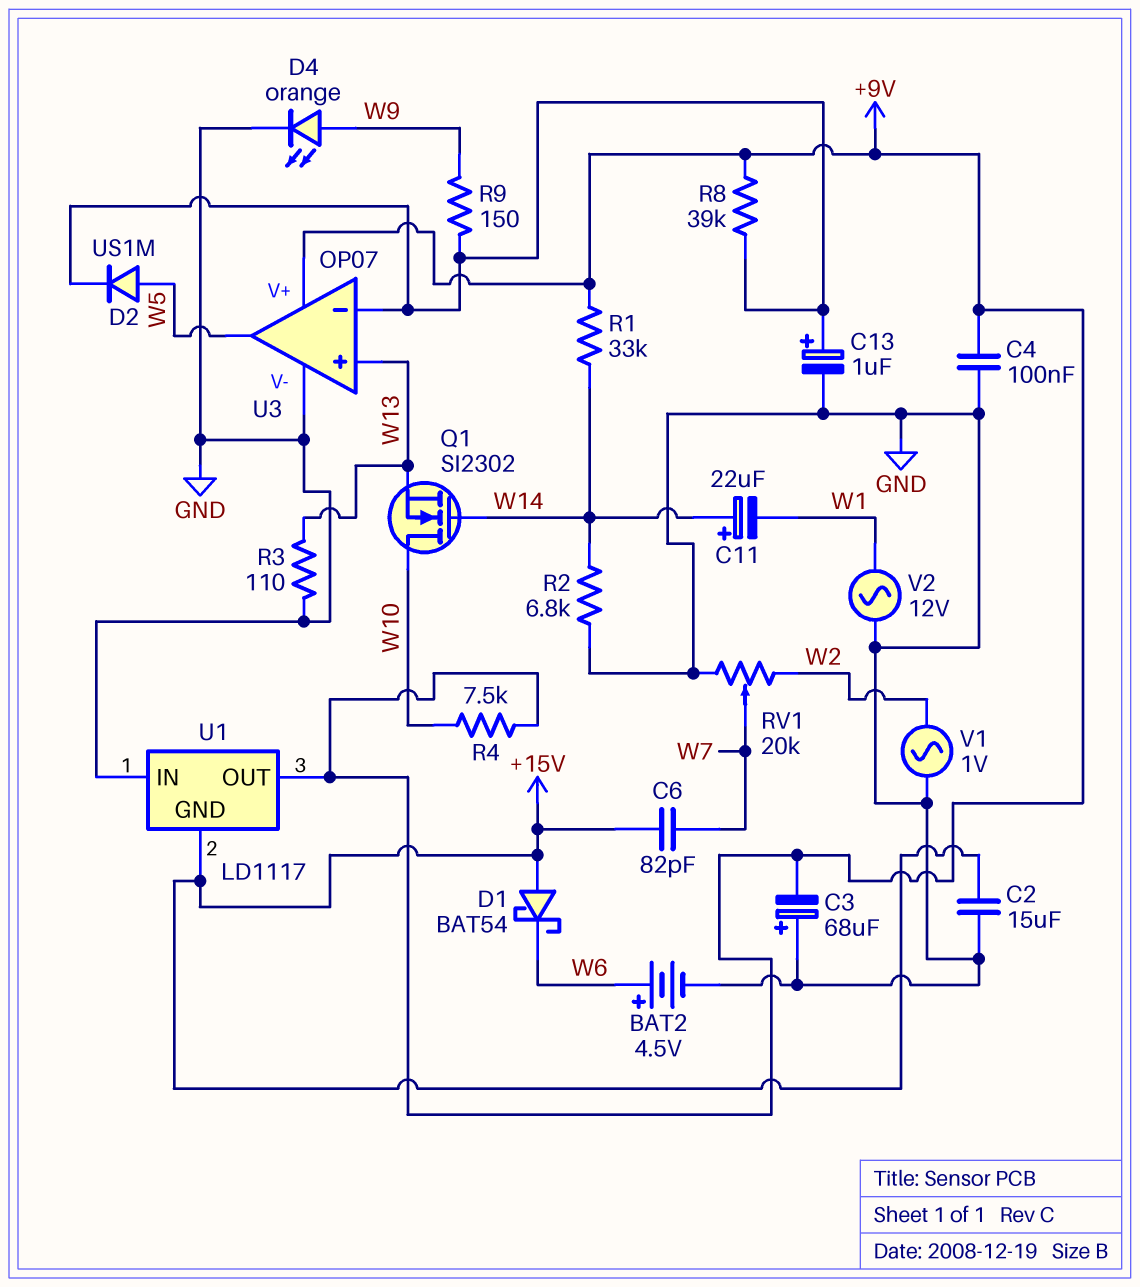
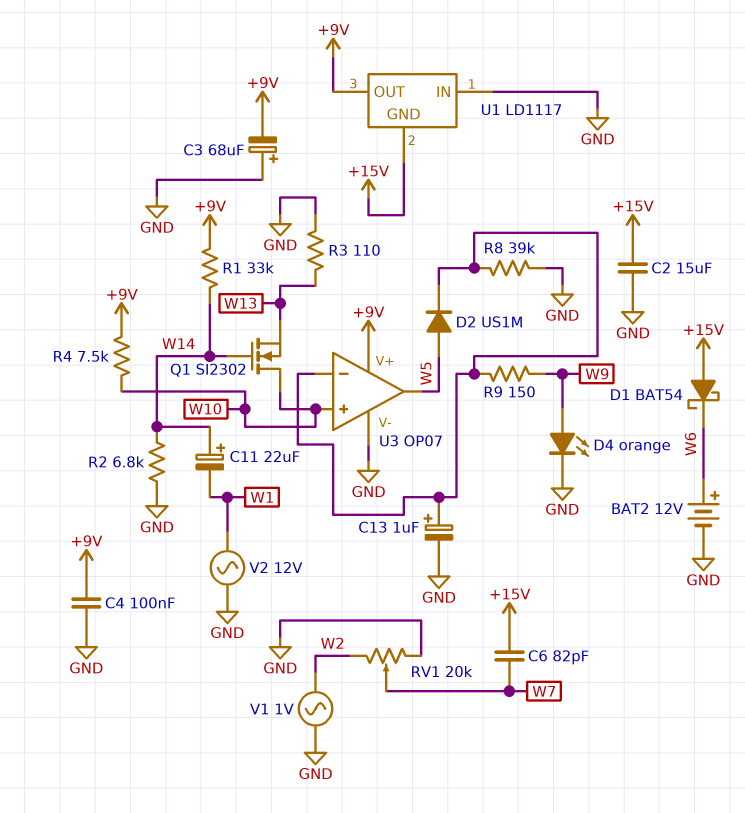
BAT2: 4.5V (plus W6, minus GND) -> 12V (plus W6, minus GND)
R8: 39k (+9V, U3/in-) -> 39k (GND, U3/in-)
U3 pin in+: W13 -> W10

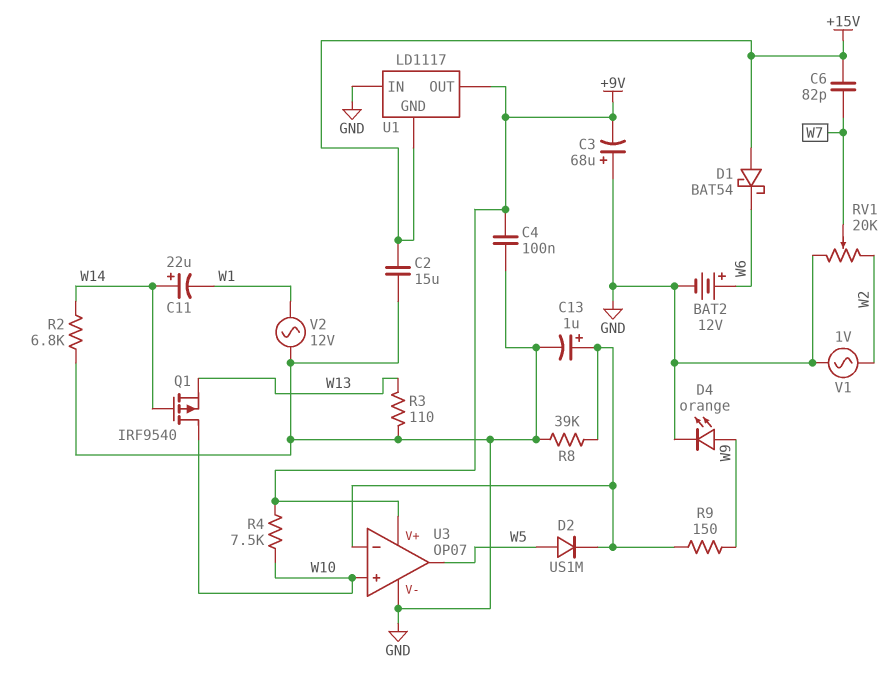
Q1: NMOS SI2302 (G W14, D W10, S W13) -> PMOS IRF9540 (G W14, D W10, S W13)
R1: 33k (+9V, W14) -> none

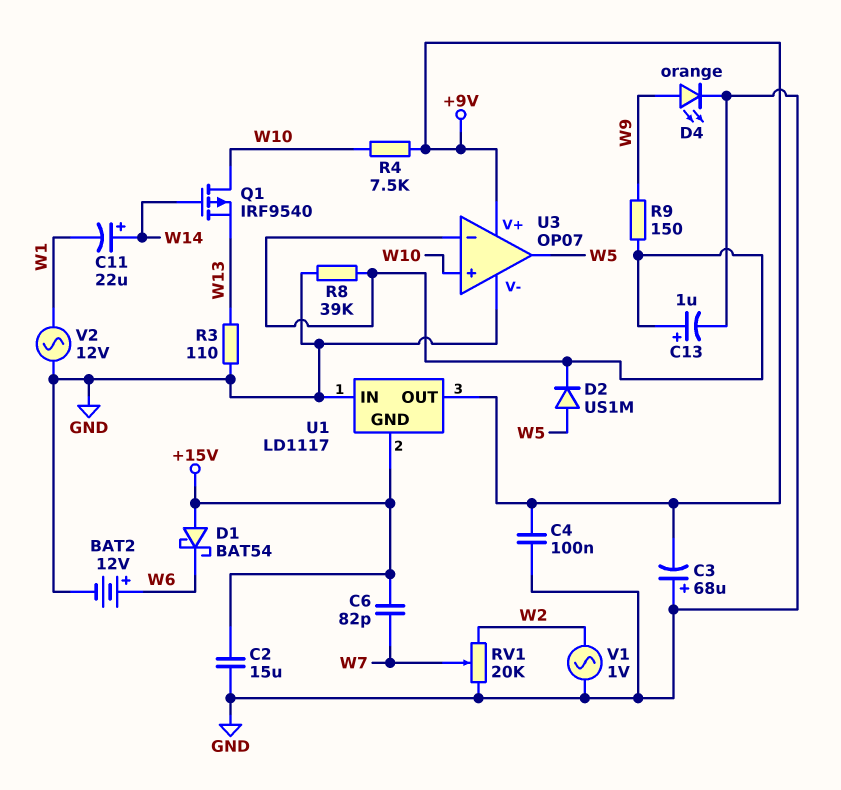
R2: 6.8k (GND, W14) -> none

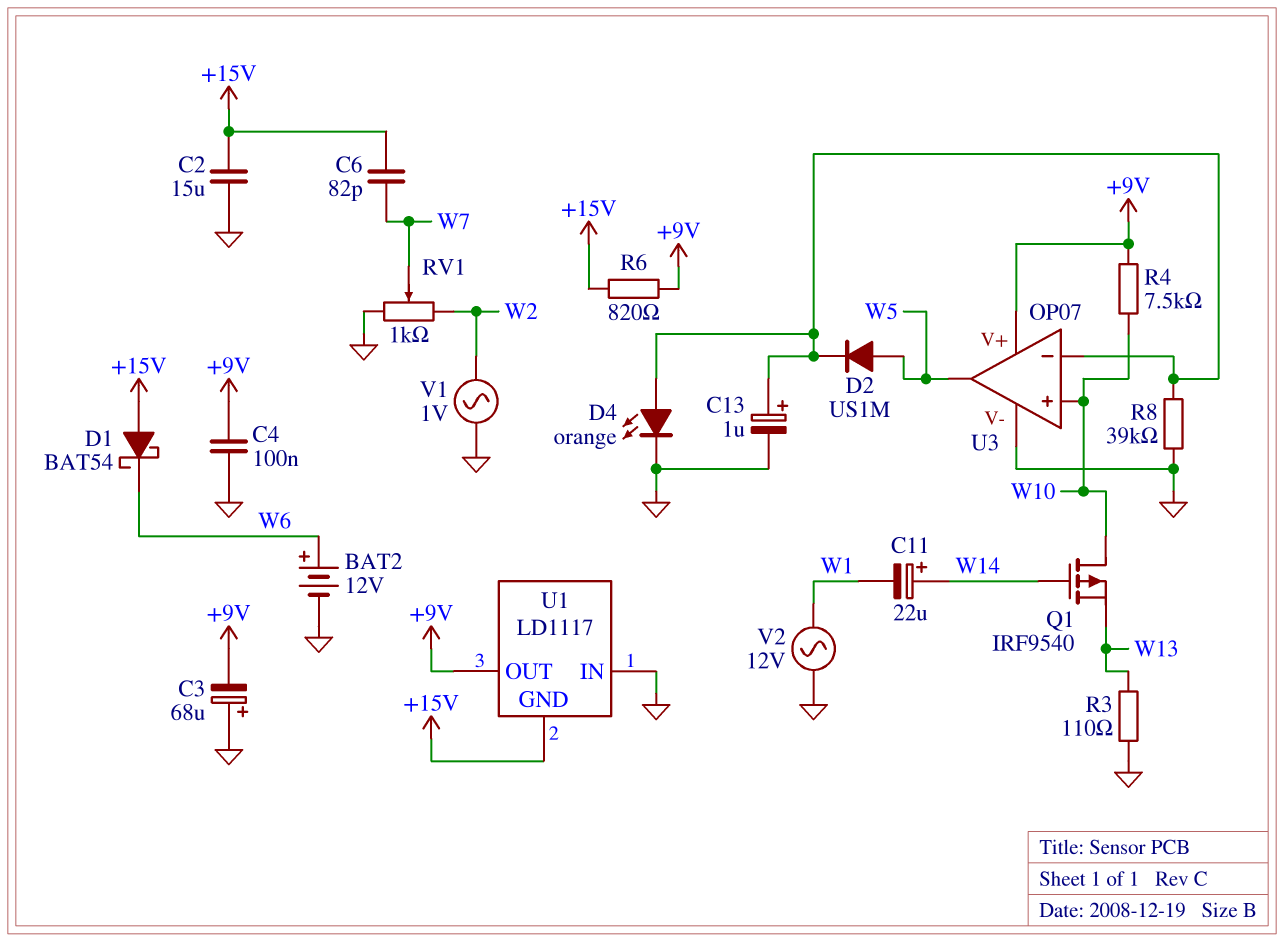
D4: LED orange (A W9, K GND) -> LED orange (A U3/in-, K GND)
R6: none -> 820 (+9V, +15V)
R9: 150 (U3/in-, W9) -> none
RV1: 20k (GND, W2, wiper W7) -> 1k (GND, W2, wiper W7)

